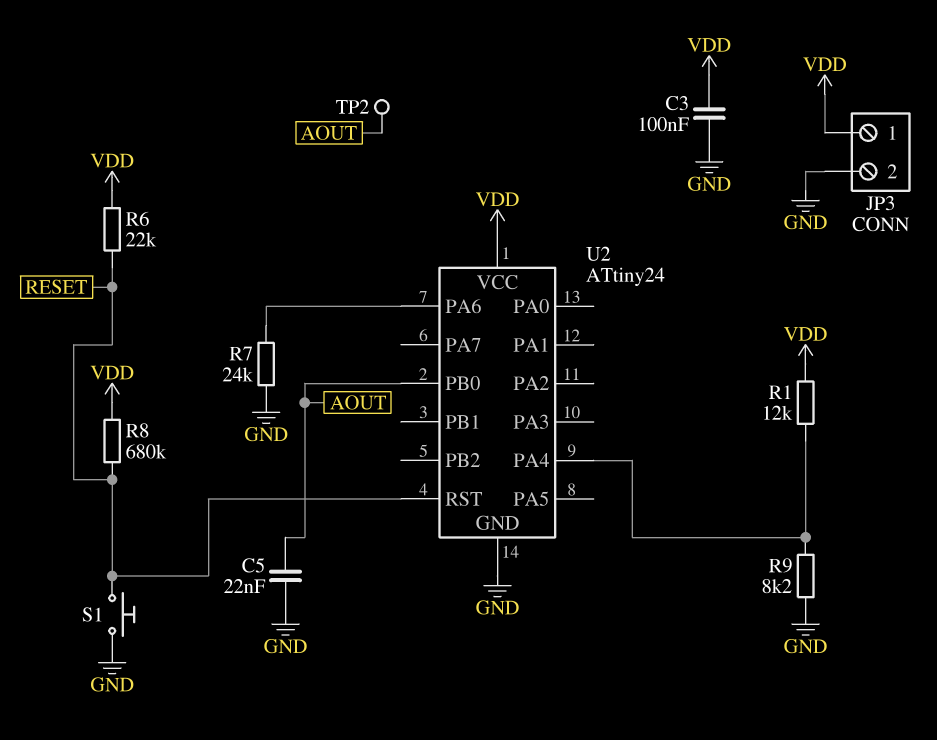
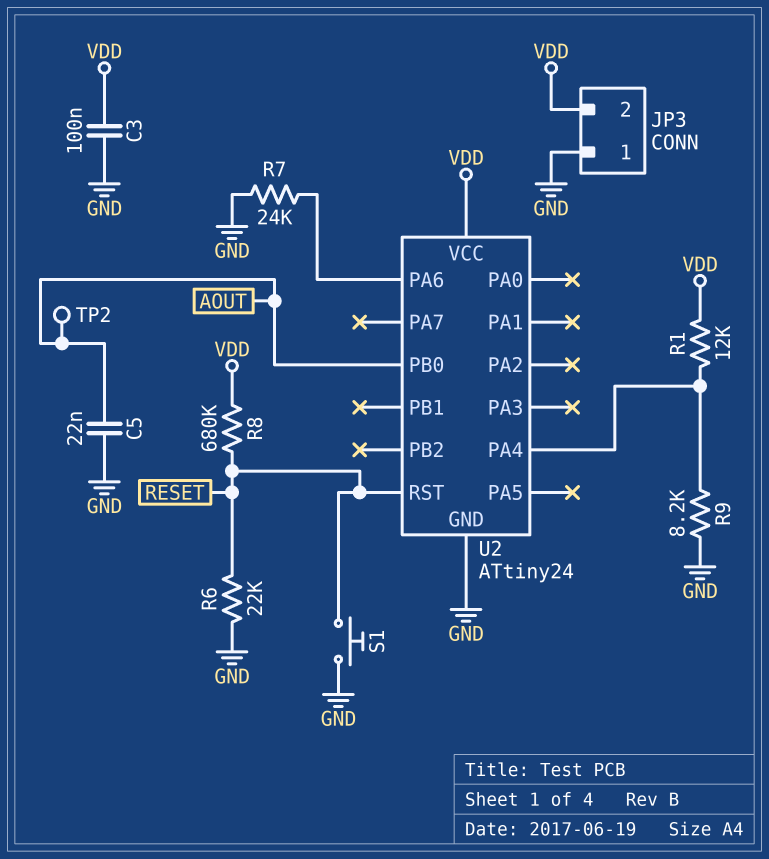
JP3 pin 1: VDD -> GND
JP3 pin 2: GND -> VDD
R6: 22k (RESET, VDD) -> 22k (GND, RESET)

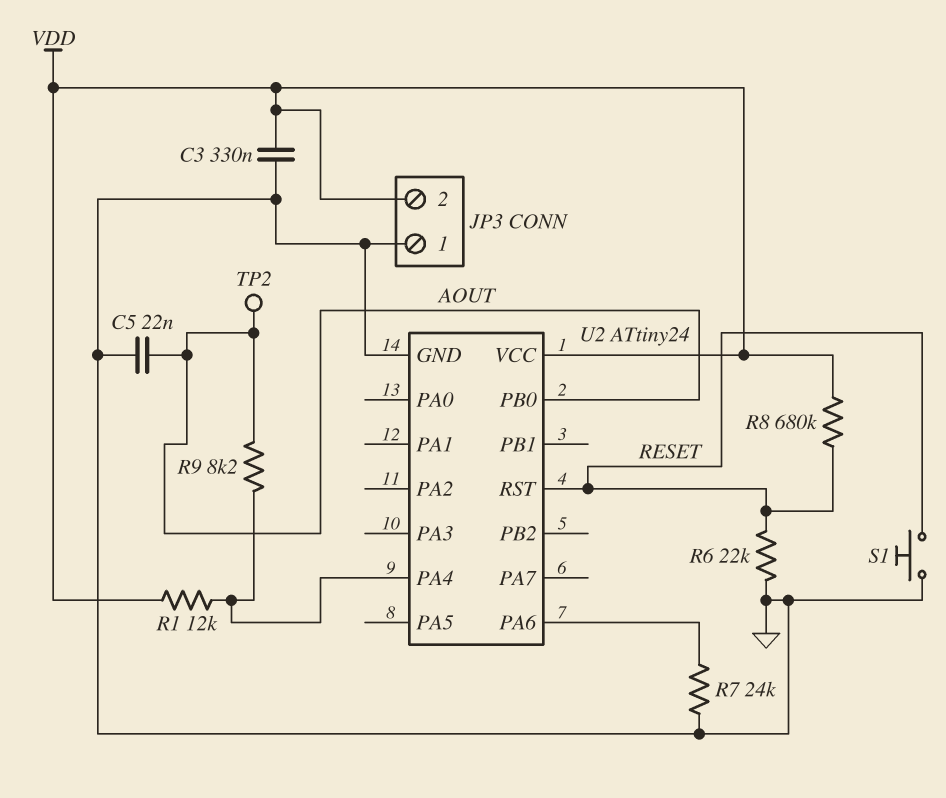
C3: 100nF (GND, VDD) -> 330nF (GND, VDD)
R9: 8.2k (GND, U2/PA4) -> 8.2k (AOUT, U2/PA4)

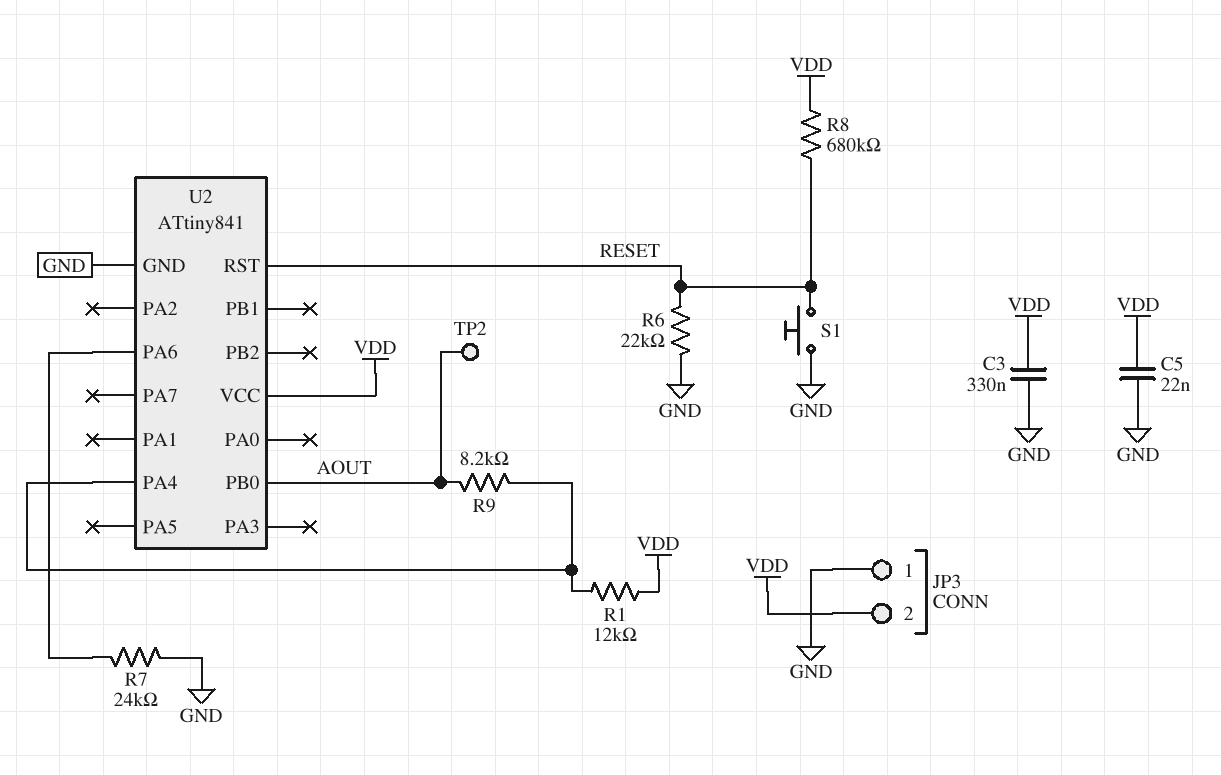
C5: 22nF (AOUT, GND) -> 22nF (GND, VDD)
U2: ATtiny24 -> ATtiny841

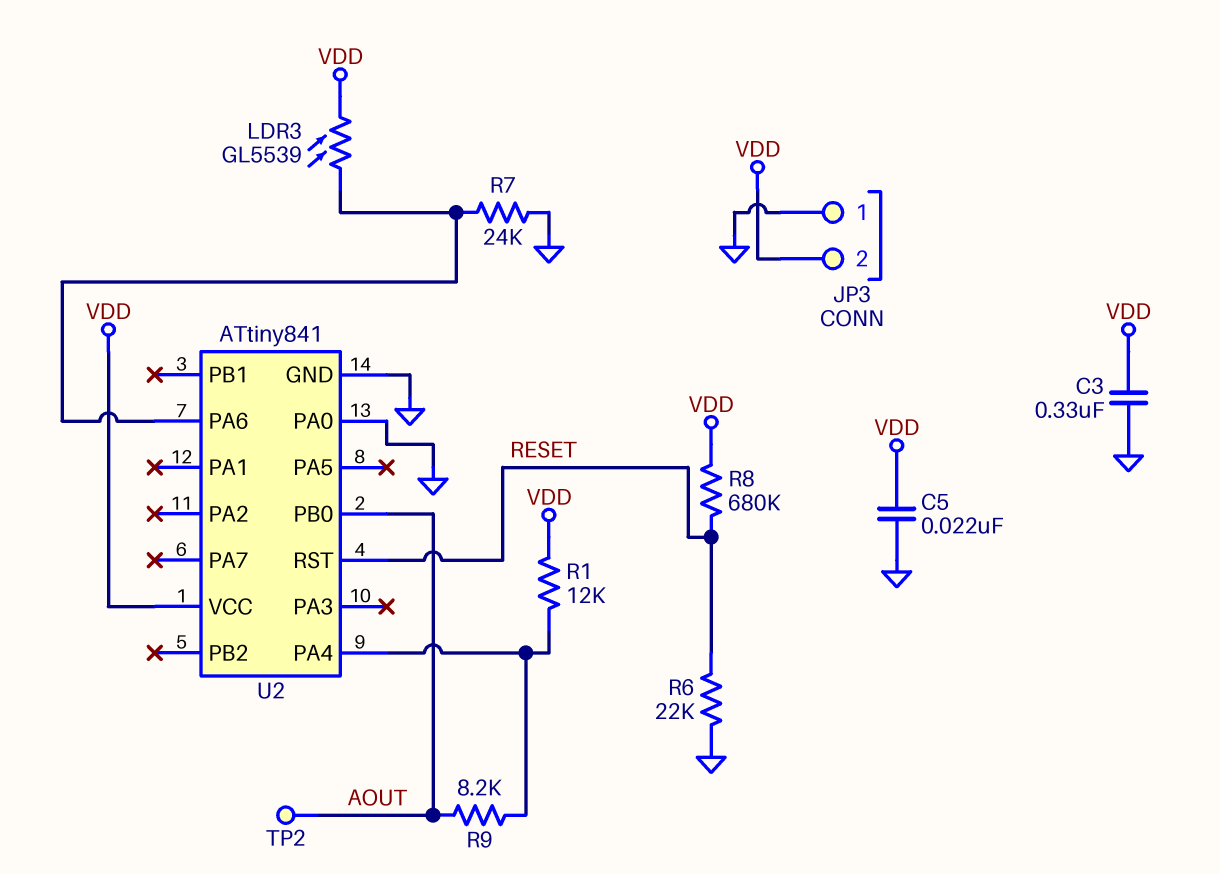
LDR3: none -> GL5539 (U2/PA6, VDD)
S1: button (GND, RESET) -> none
U2 pin PA0: none -> GND

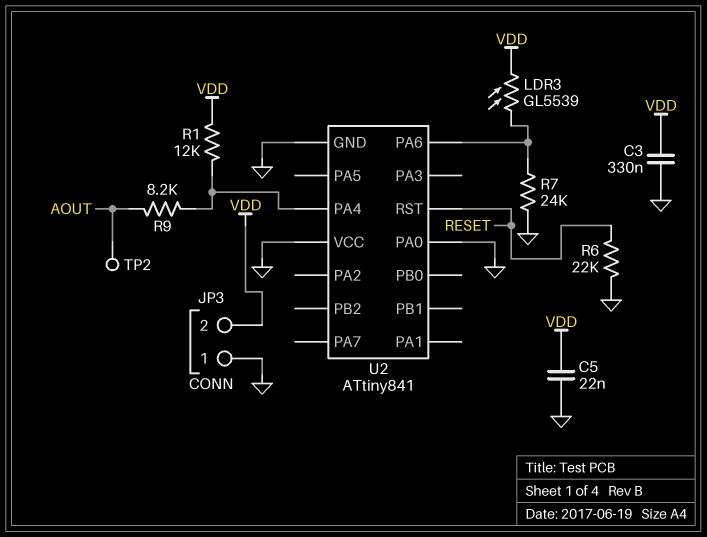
R8: 680k (RESET, VDD) -> none
U2 pin PB0: AOUT -> none
U2 pin VCC: VDD -> GND

